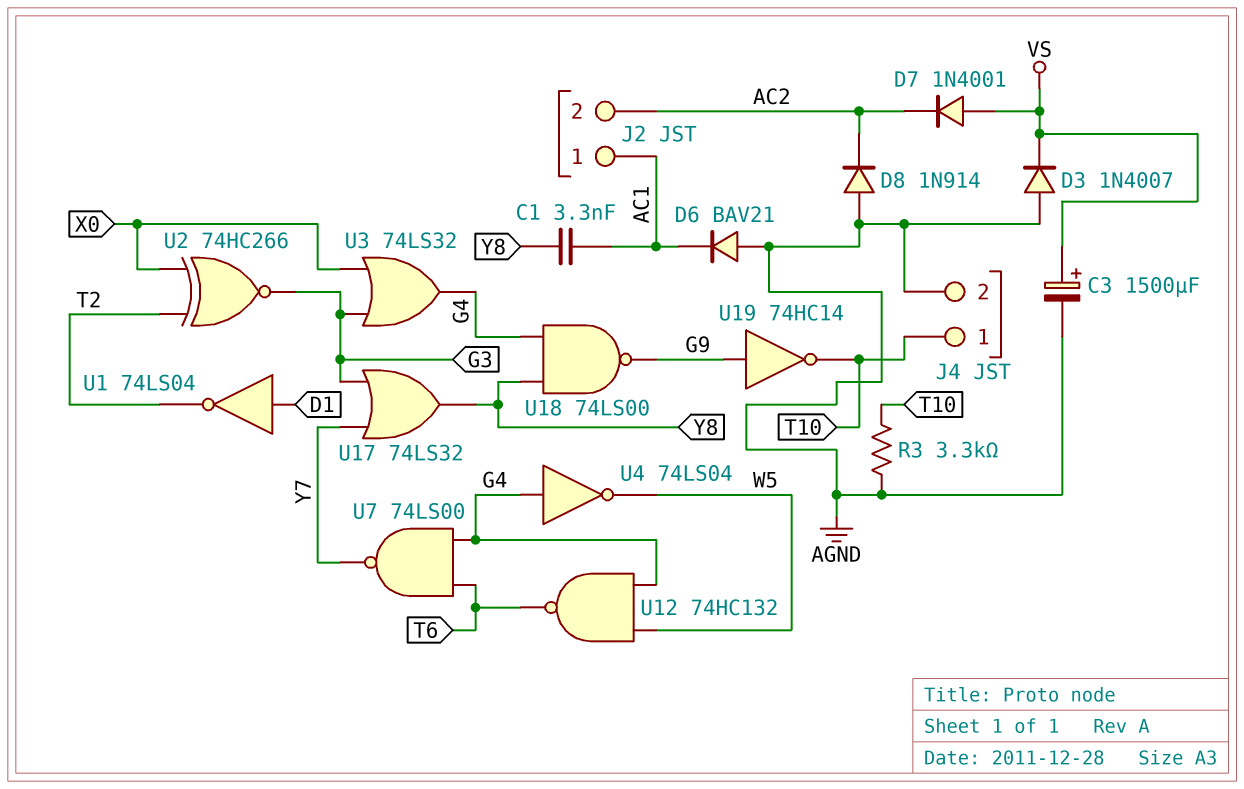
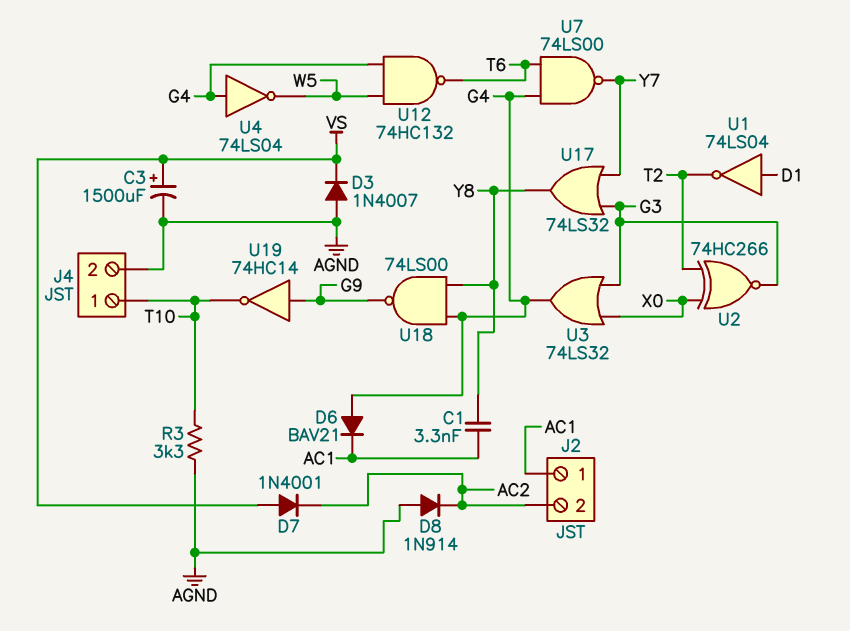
D6: diode BAV21 (A AGND, K AC1) -> diode BAV21 (A G4, K AC1)

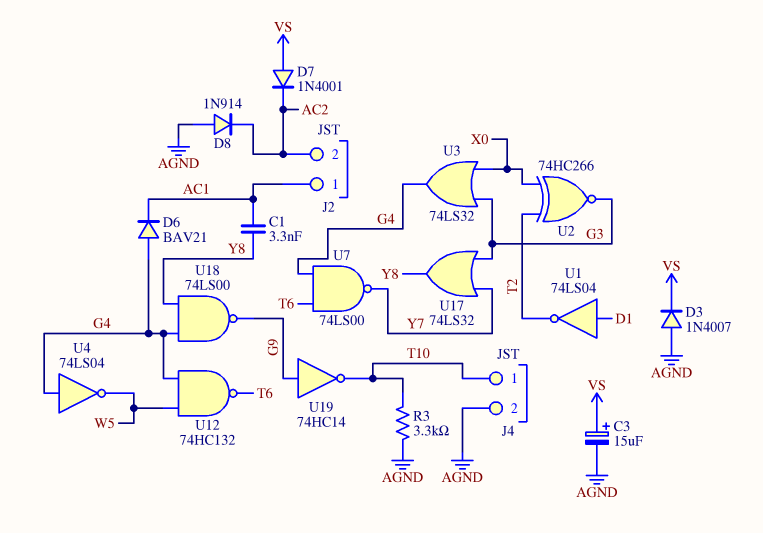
C3: 1500uF (plus VS, minus AGND) -> 15uF (plus VS, minus AGND)

